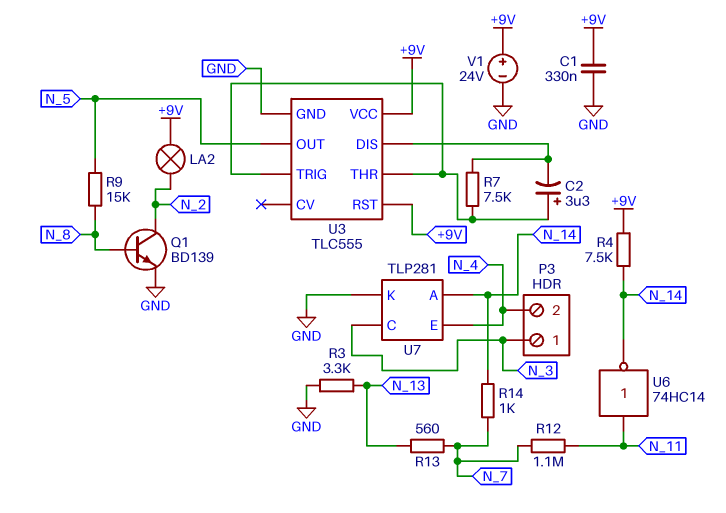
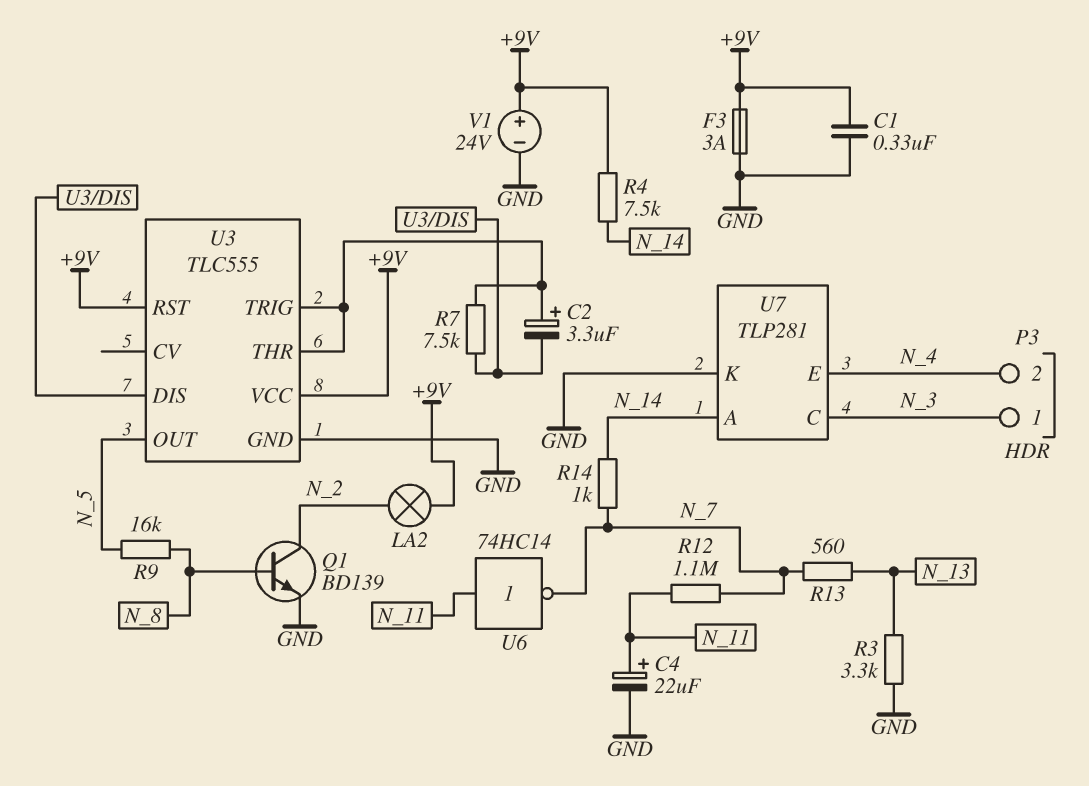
C4: none -> 22uF (plus N_11, minus GND)
F3: none -> 3A (+9V, GND)
R9: 15k (N_5, N_8) -> 16k (N_5, N_8)
U6: NOT 74HC14 (in N_11, out N_14) -> NOT 74HC14 (in N_11, out N_7)

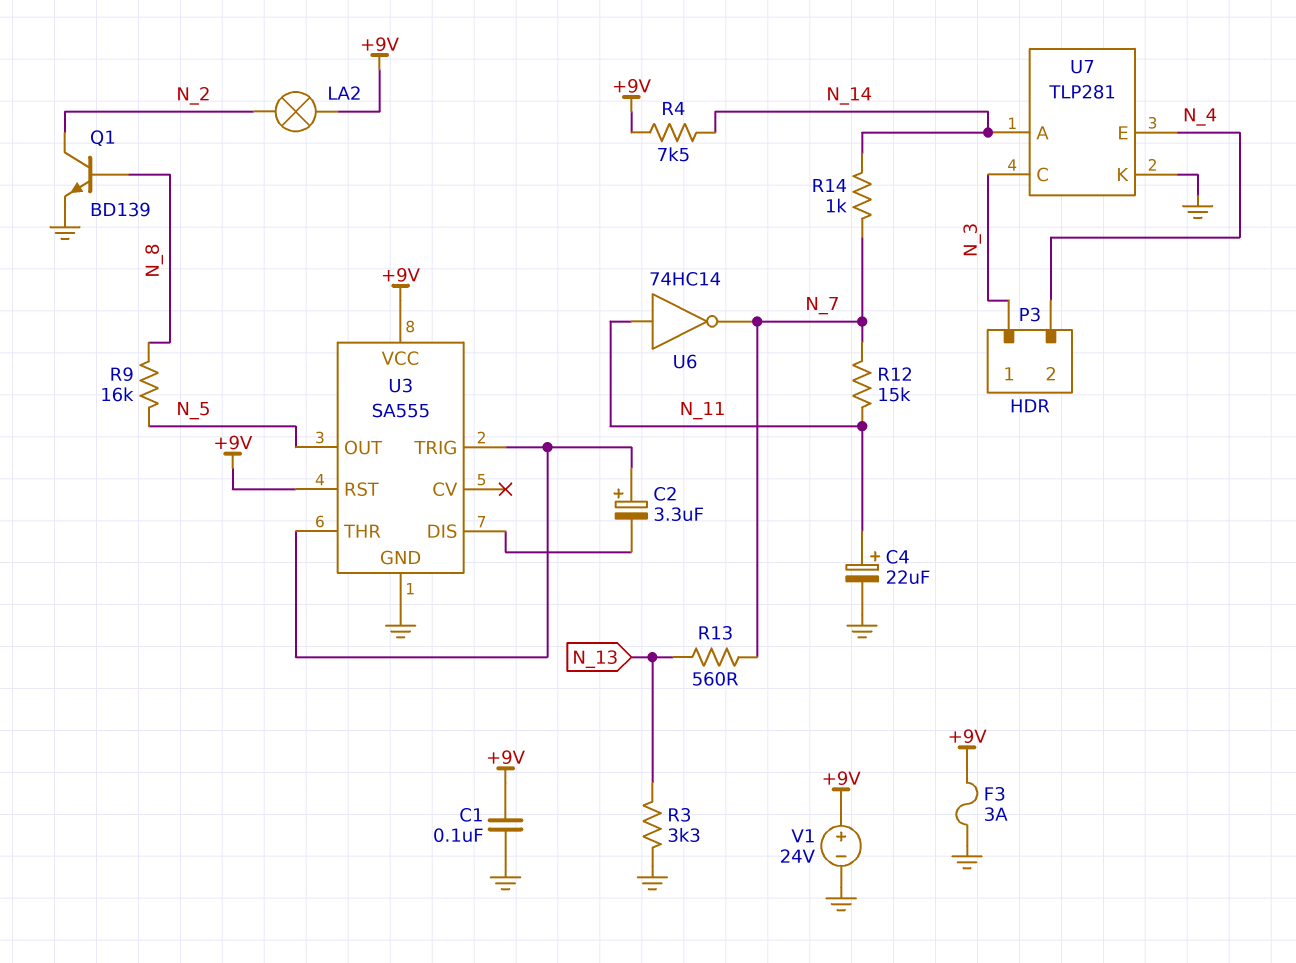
C1: 330nF (+9V, GND) -> 100nF (+9V, GND)
R7: 7.5k (U3/DIS, U3/THR) -> none
R12: 1.1M (N_7, N_11) -> 15k (N_7, N_11)
U3: TLC555 -> SA555

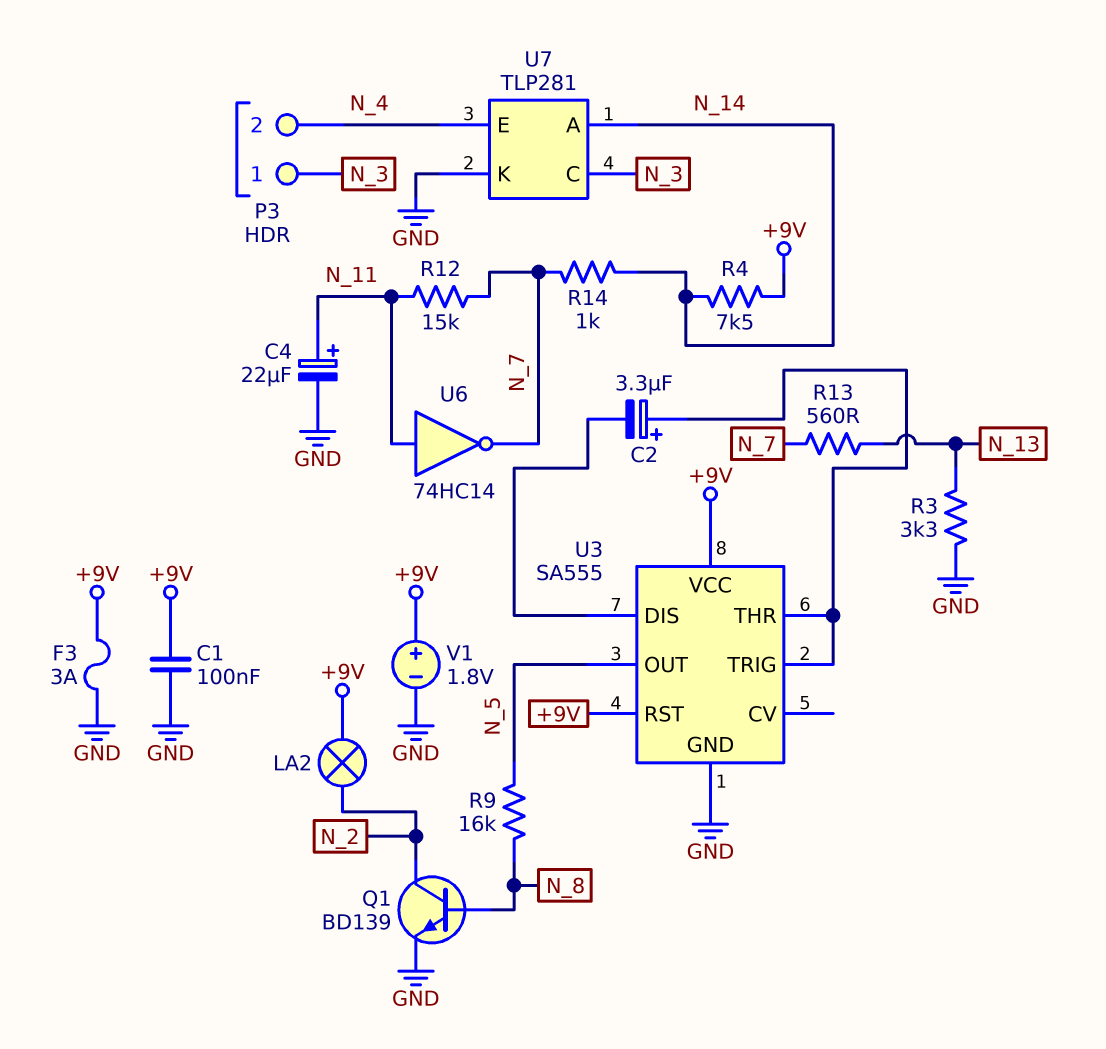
V1: 24V (plus +9V, minus GND) -> 1.8V (plus +9V, minus GND)

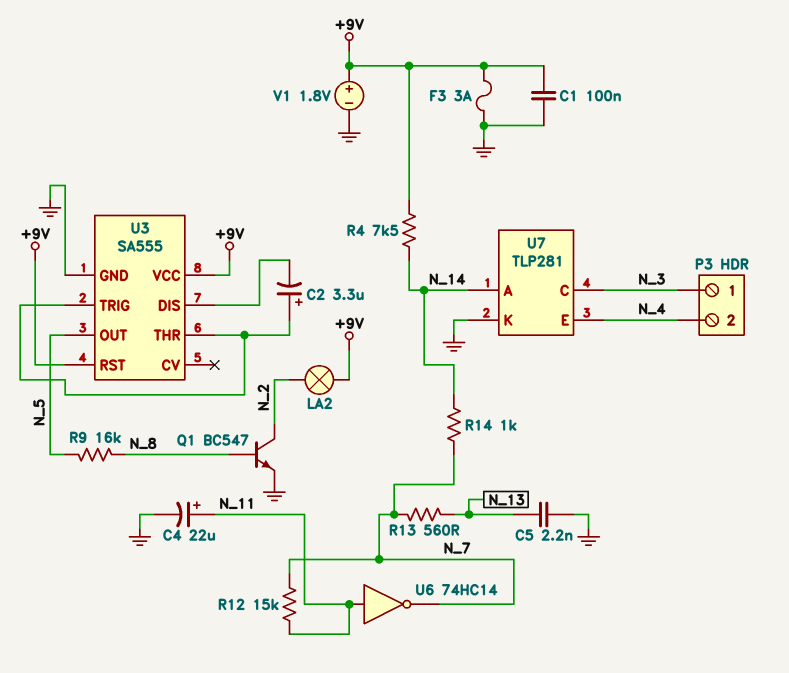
C5: none -> 2.2nF (GND, N_13)
Q1: NPN BD139 (B N_8, C N_2, E GND) -> NPN BC547 (B N_8, C N_2, E GND)
R3: 3.3k (GND, N_13) -> none

